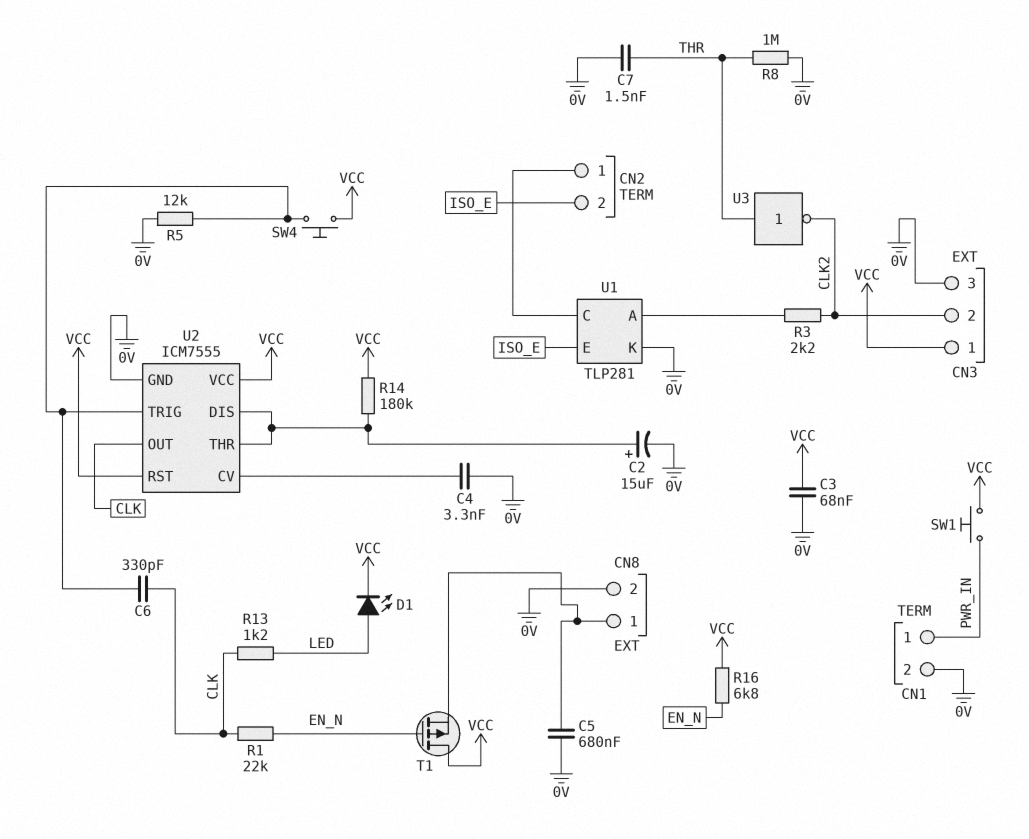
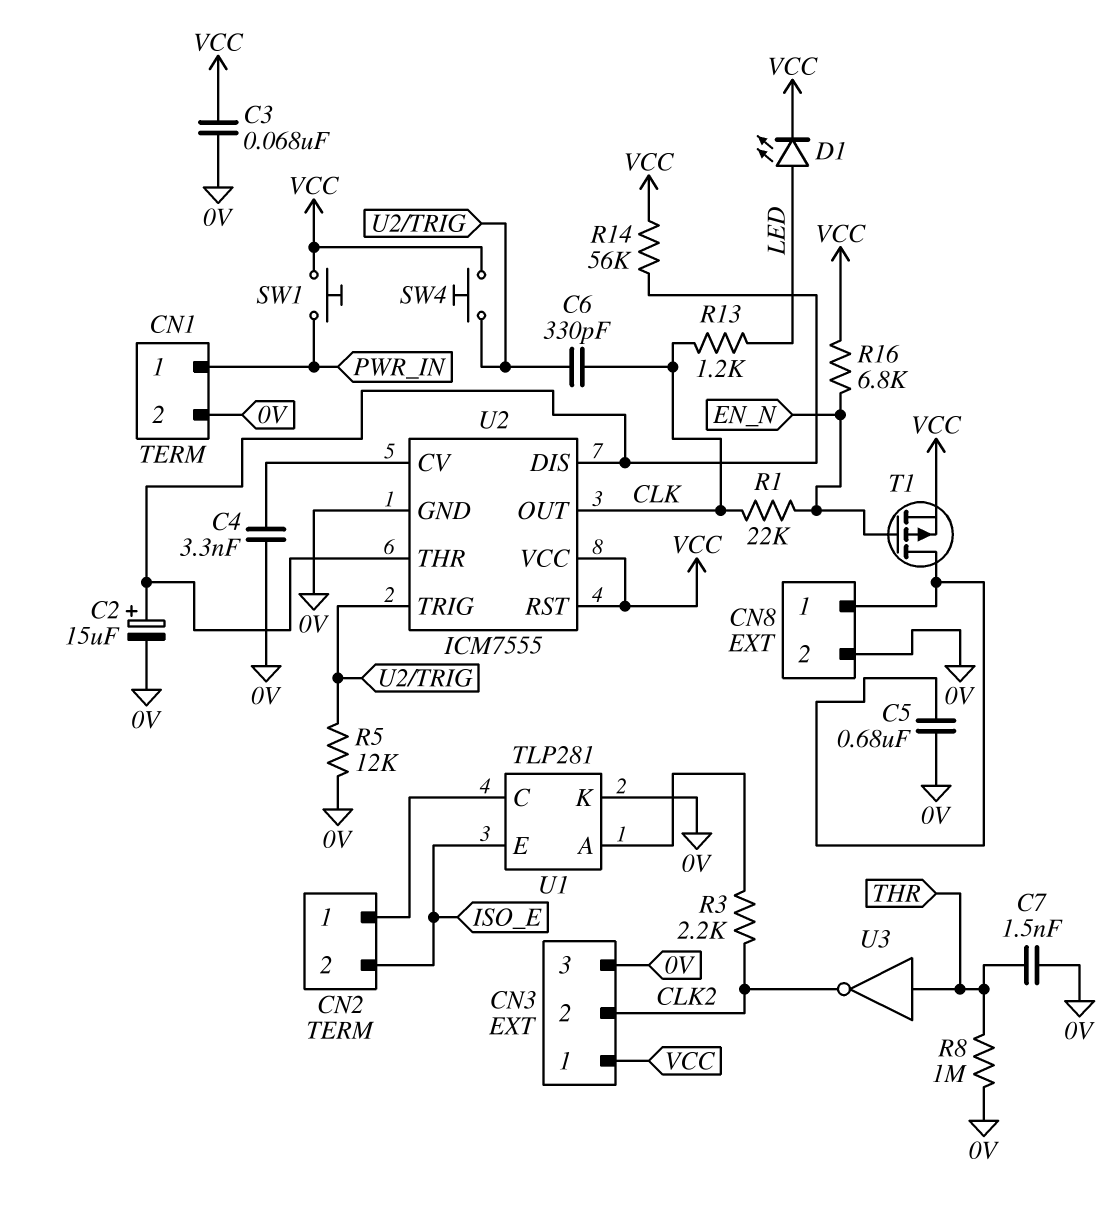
R14: 180k (U2/DIS, VCC) -> 56k (U2/DIS, VCC)
T1: PMOS (G EN_N, D VCC, S CN8/1) -> PMOS (G EN_N, D CN8/1, S VCC)

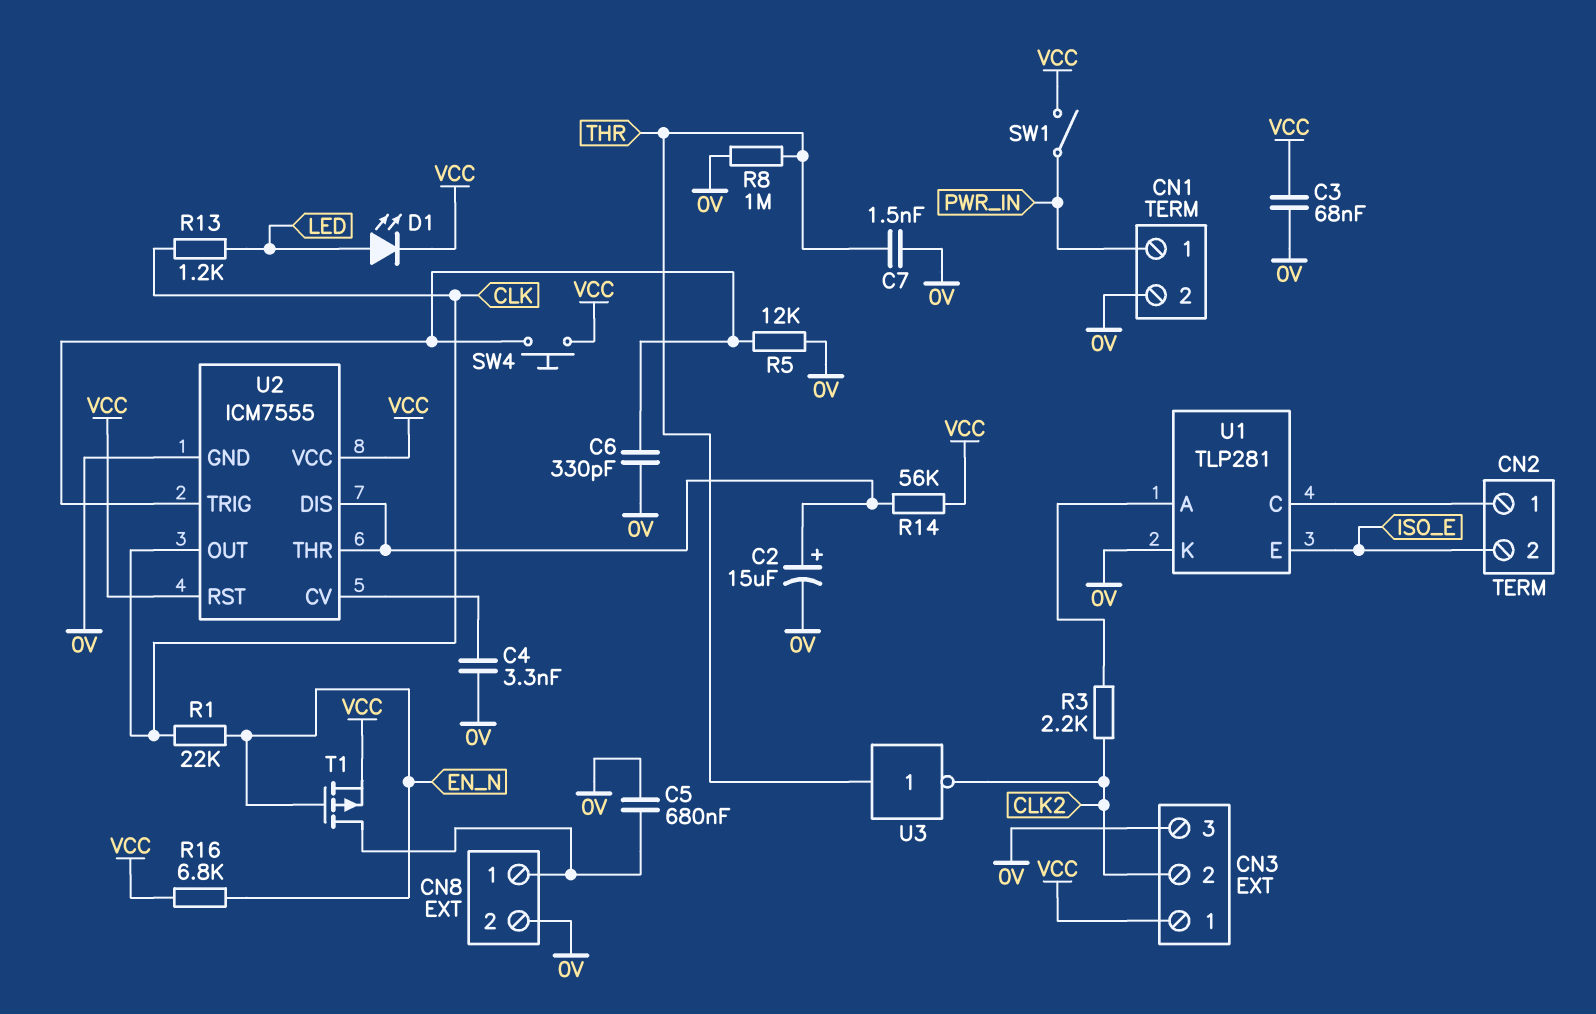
C6: 330pF (CLK, U2/TRIG) -> 330pF (0V, U2/TRIG)
SW1: button (PWR_IN, VCC) -> switch (PWR_IN, VCC)

